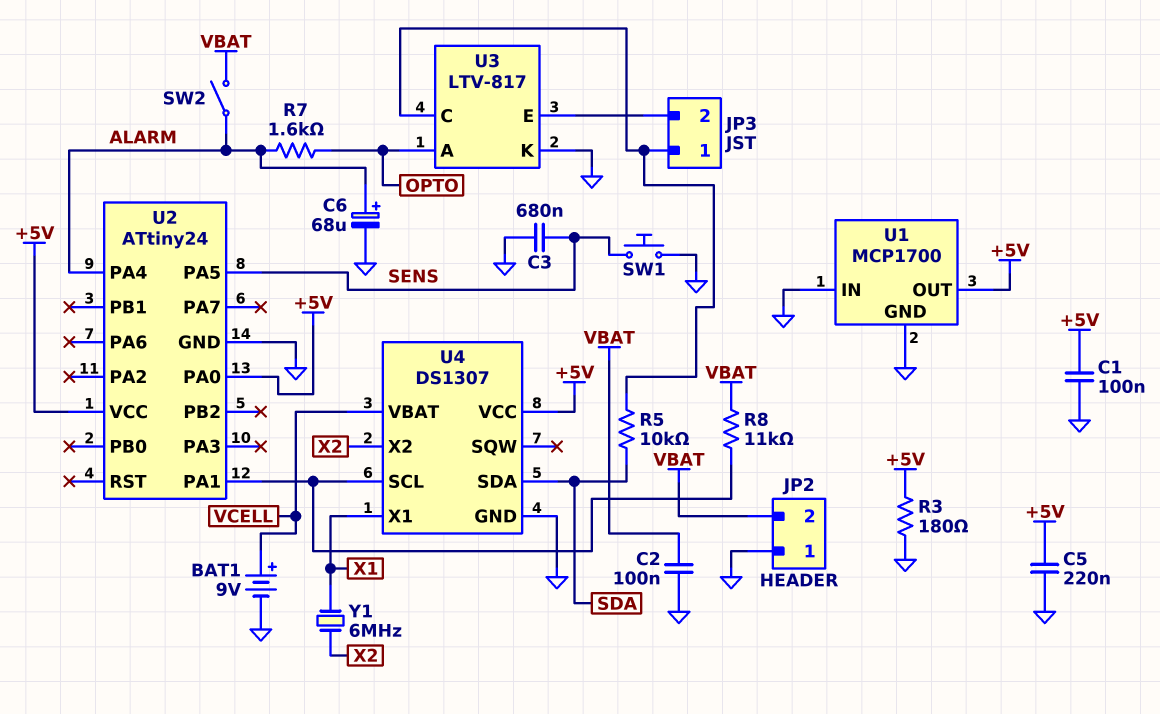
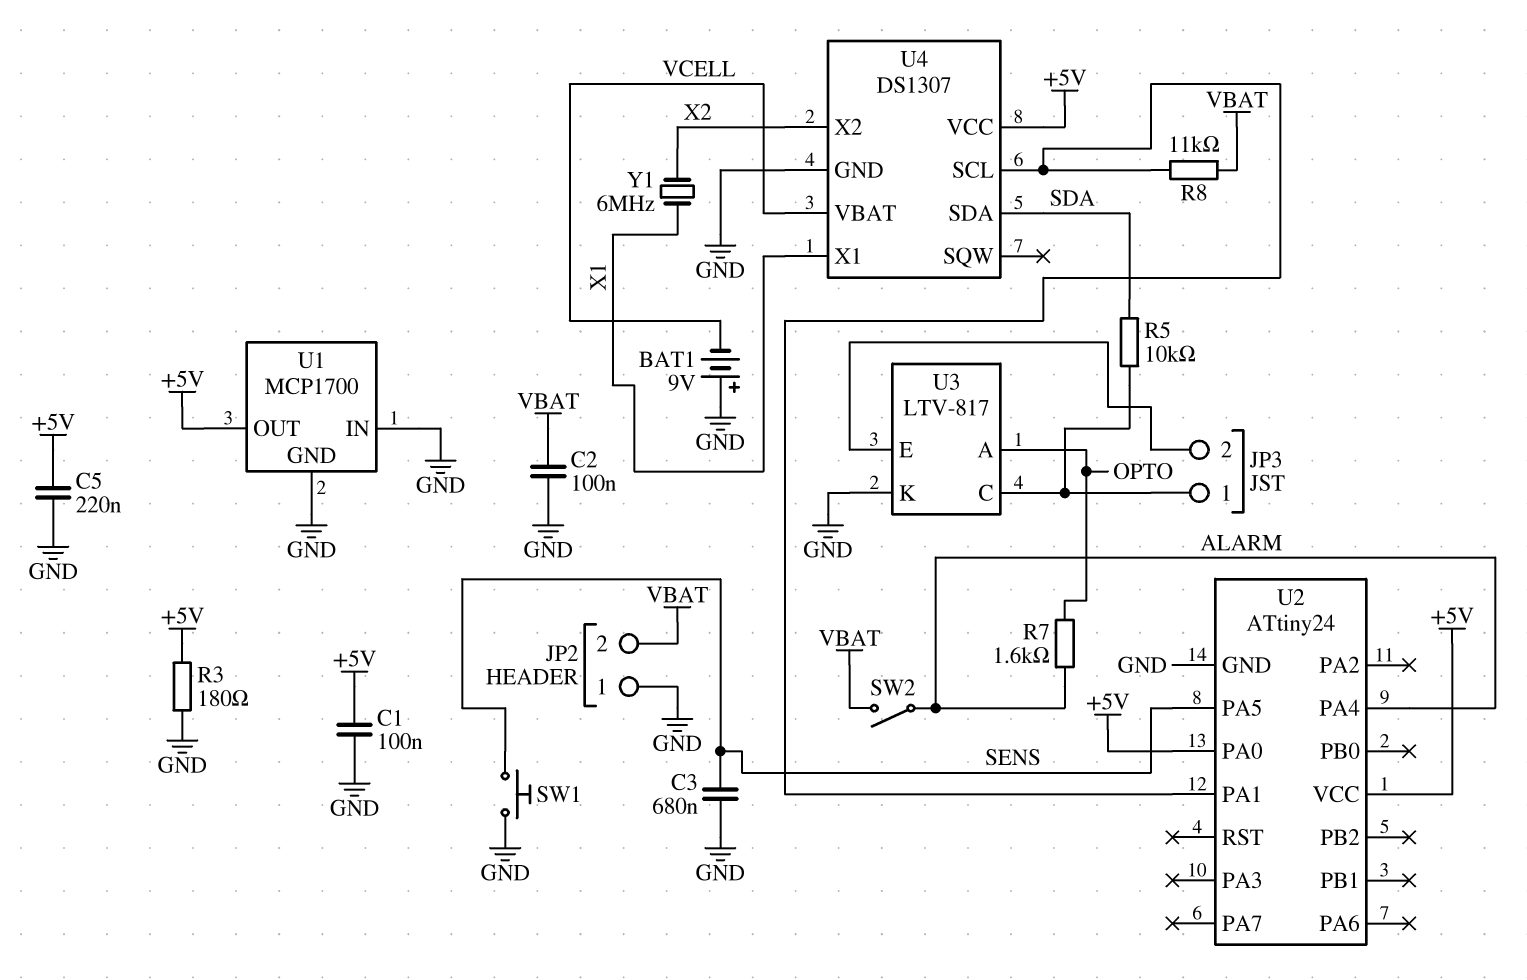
BAT1: 9V (plus VCELL, minus GND) -> 9V (plus GND, minus VCELL)
C6: 68uF (plus ALARM, minus GND) -> none

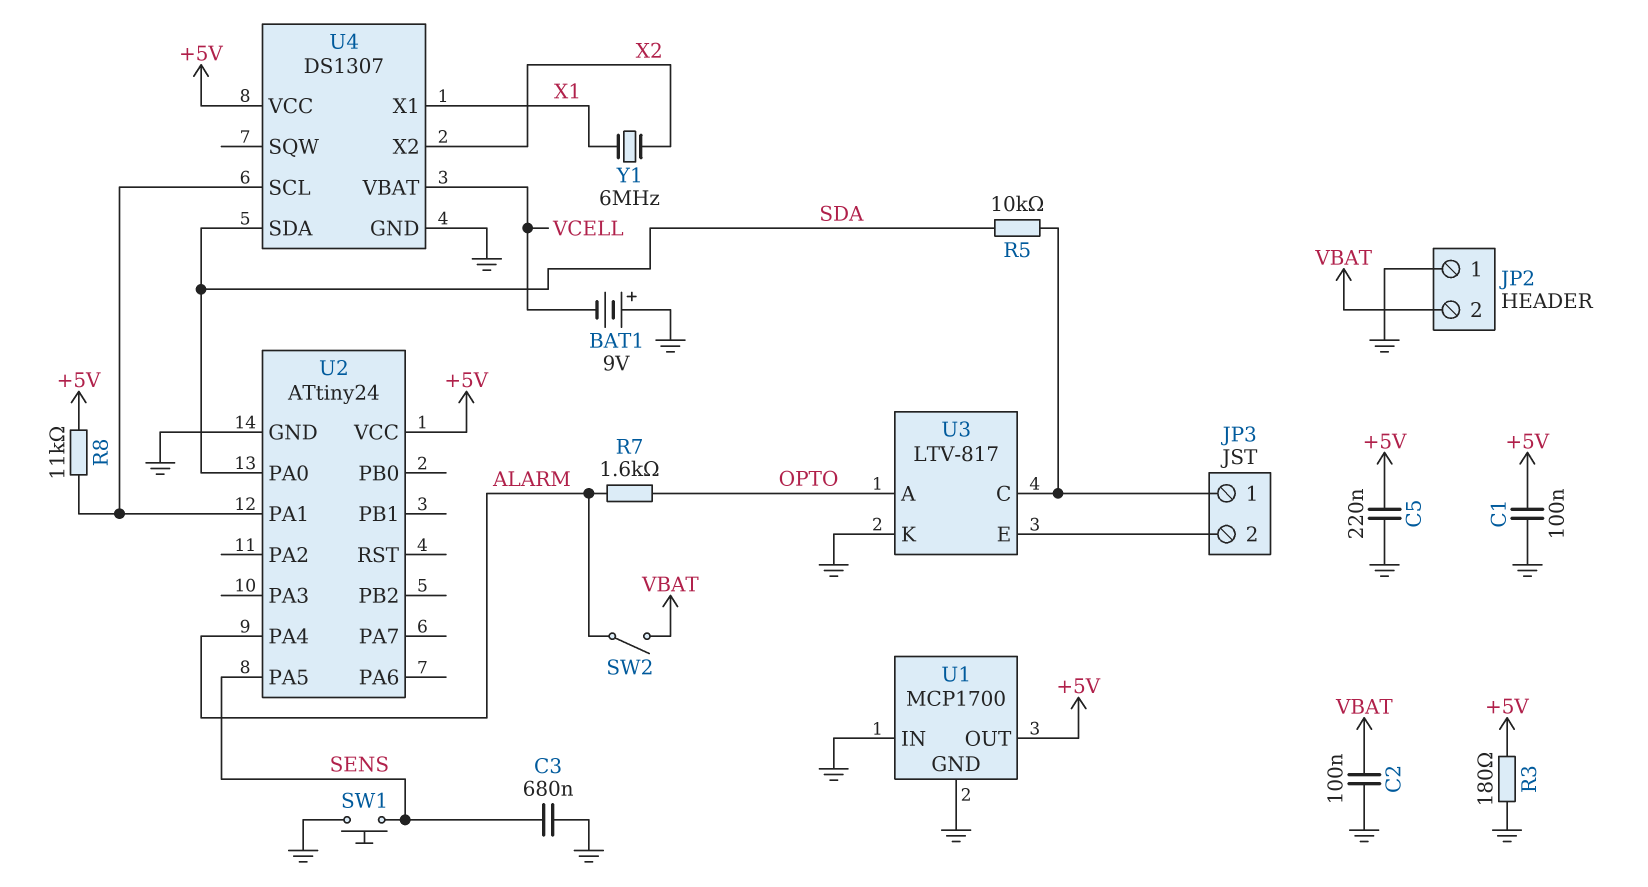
R8: 11k (U2/PA1, VBAT) -> 11k (+5V, U2/PA1)
U2 pin PA0: +5V -> SDA

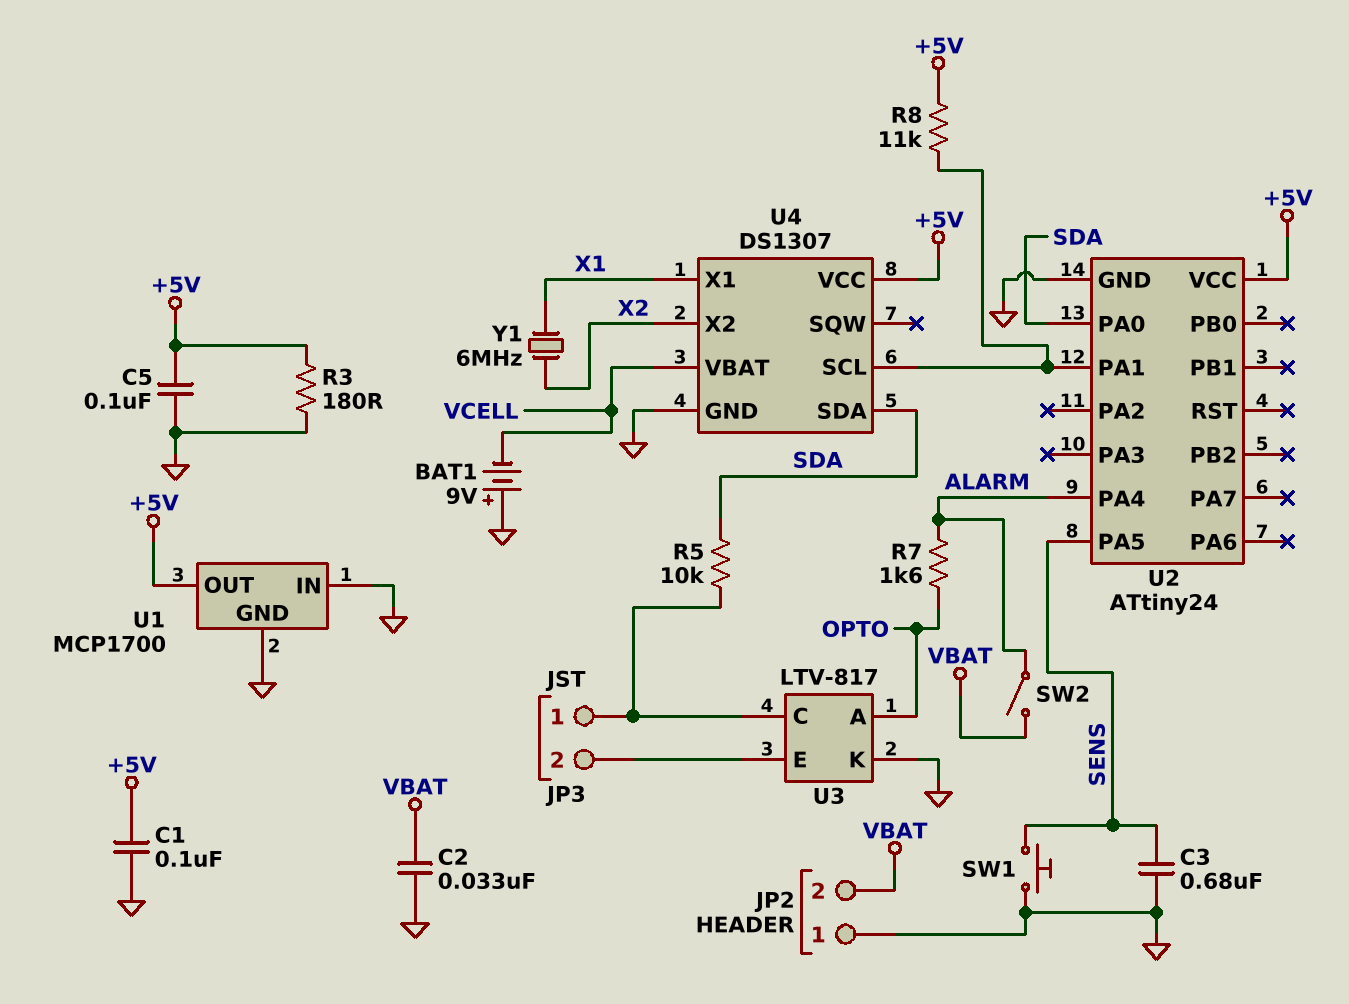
C2: 100nF (GND, VBAT) -> 33nF (GND, VBAT)
C5: 220nF (+5V, GND) -> 100nF (+5V, GND)

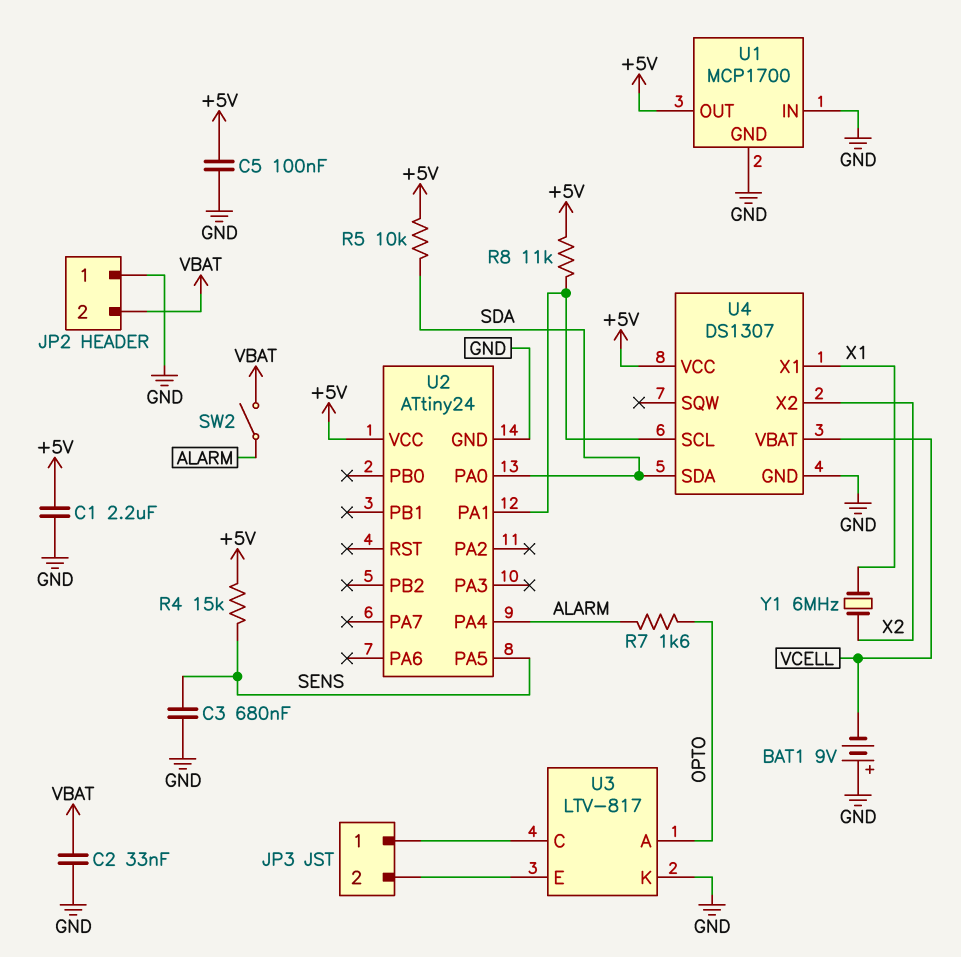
C1: 100nF (+5V, GND) -> 2.2uF (+5V, GND)
R3: 180 (+5V, GND) -> none
R4: none -> 15k (+5V, SENS)
R5: 10k (JP3/1, SDA) -> 10k (+5V, SDA)
SW1: button (GND, SENS) -> none

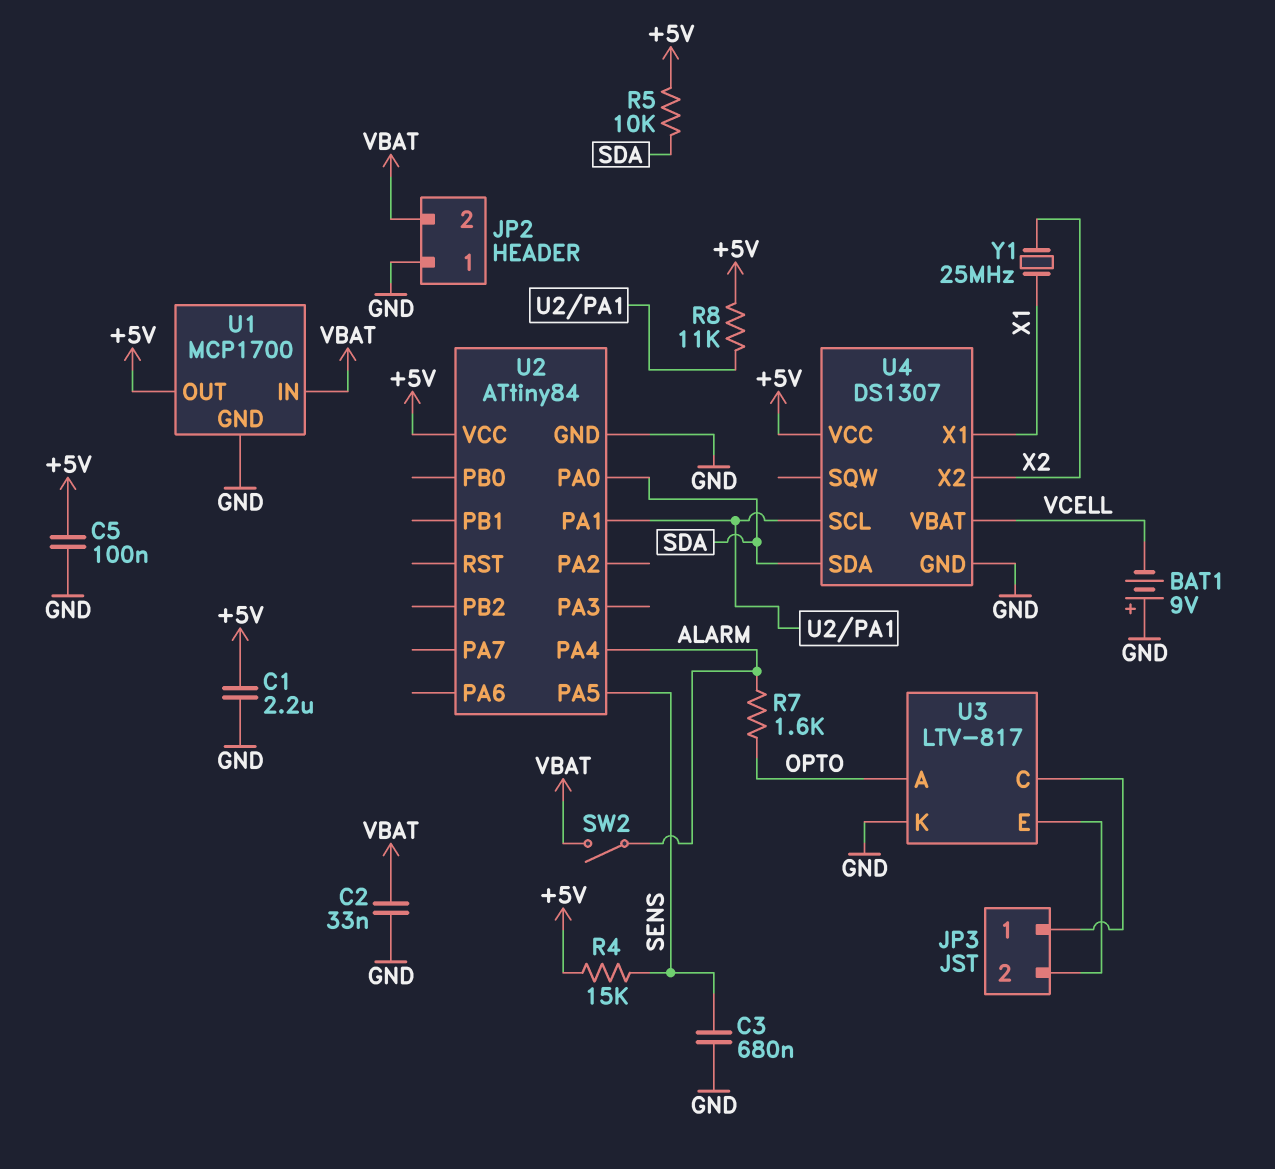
U1 pin IN: GND -> VBAT
U2: ATtiny24 -> ATtiny84
Y1: 6MHz (X1, X2) -> 25MHz (X1, X2)

